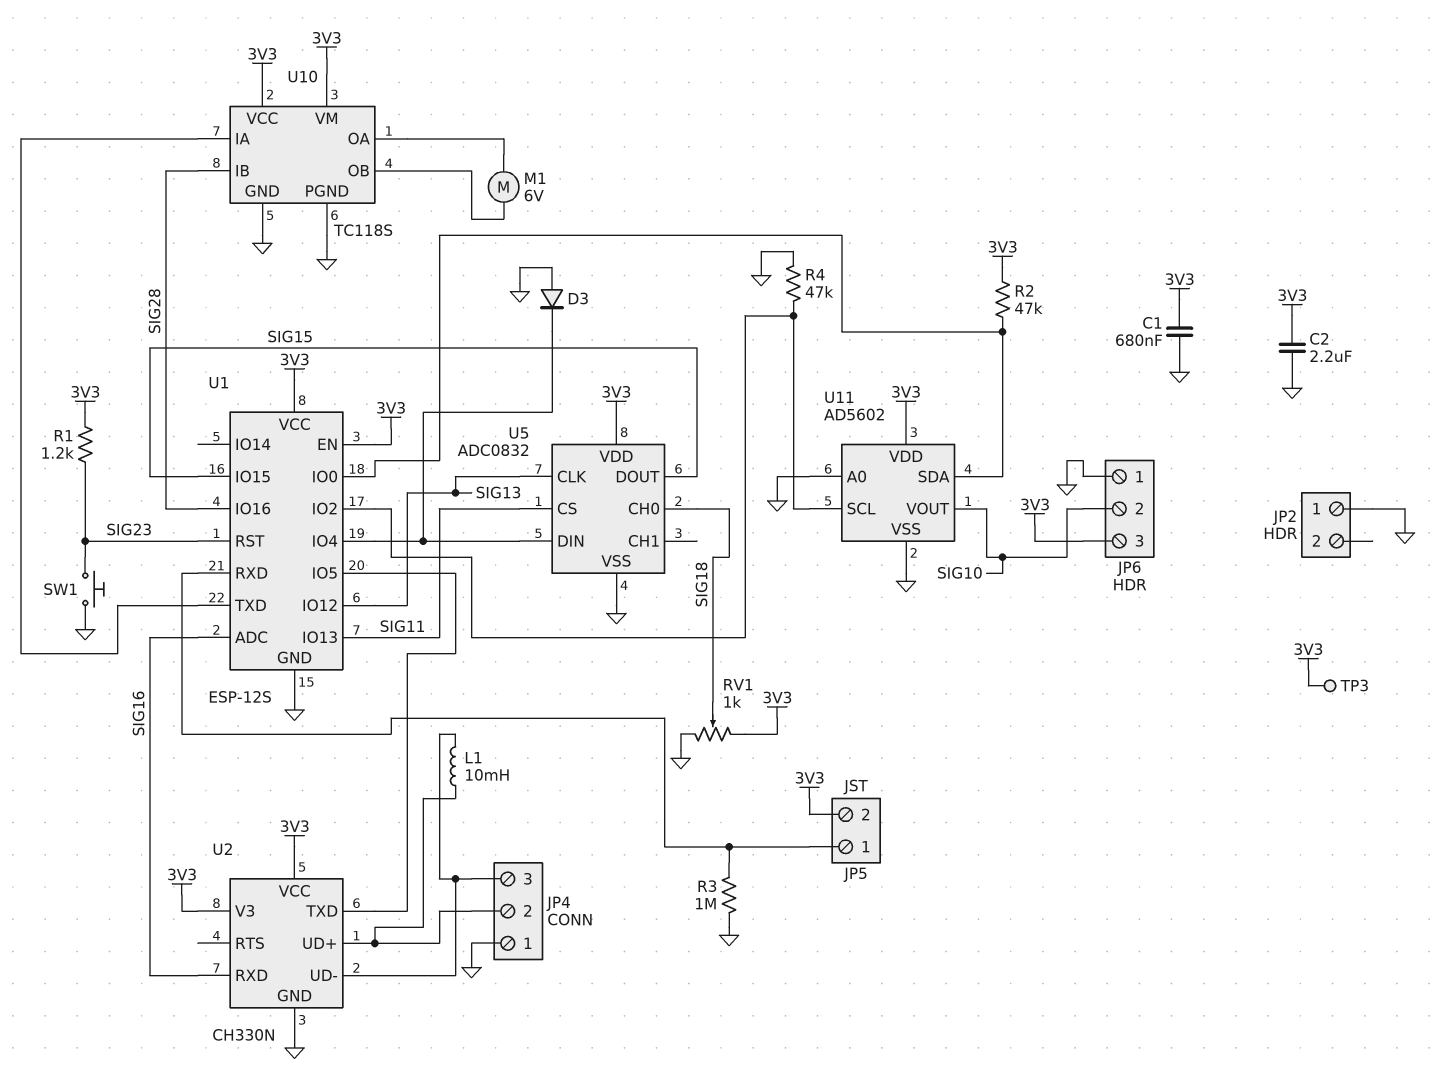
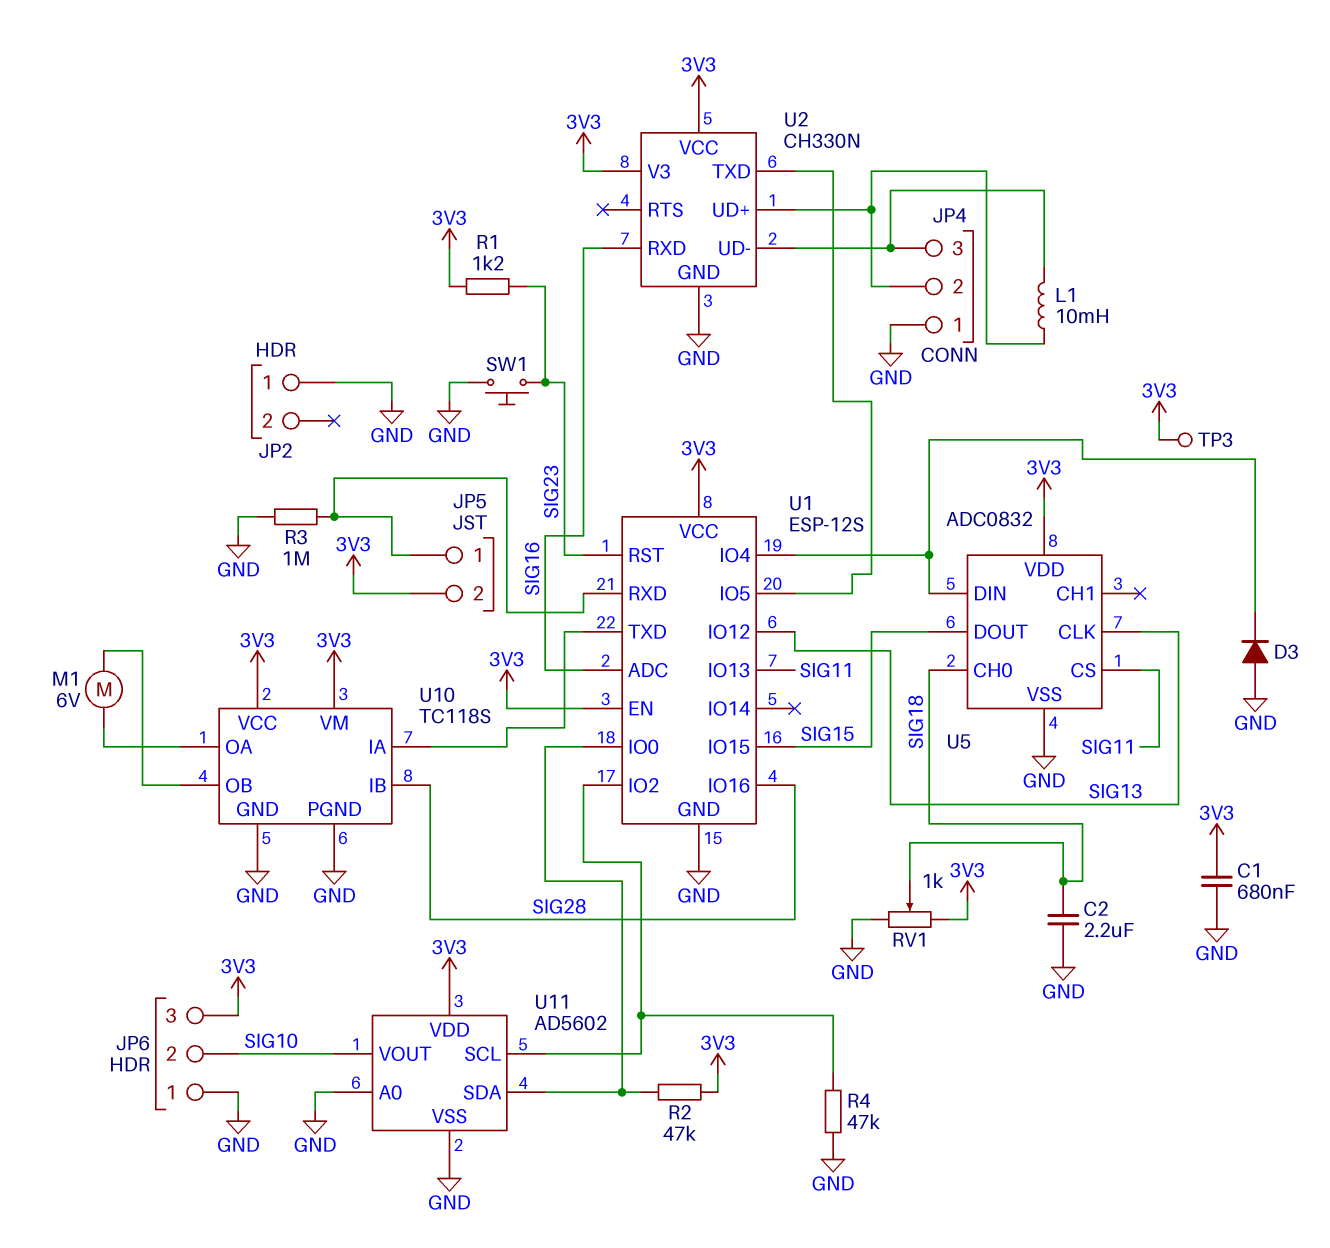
C2: 2.2uF (3V3, GND) -> 2.2uF (GND, SIG18)

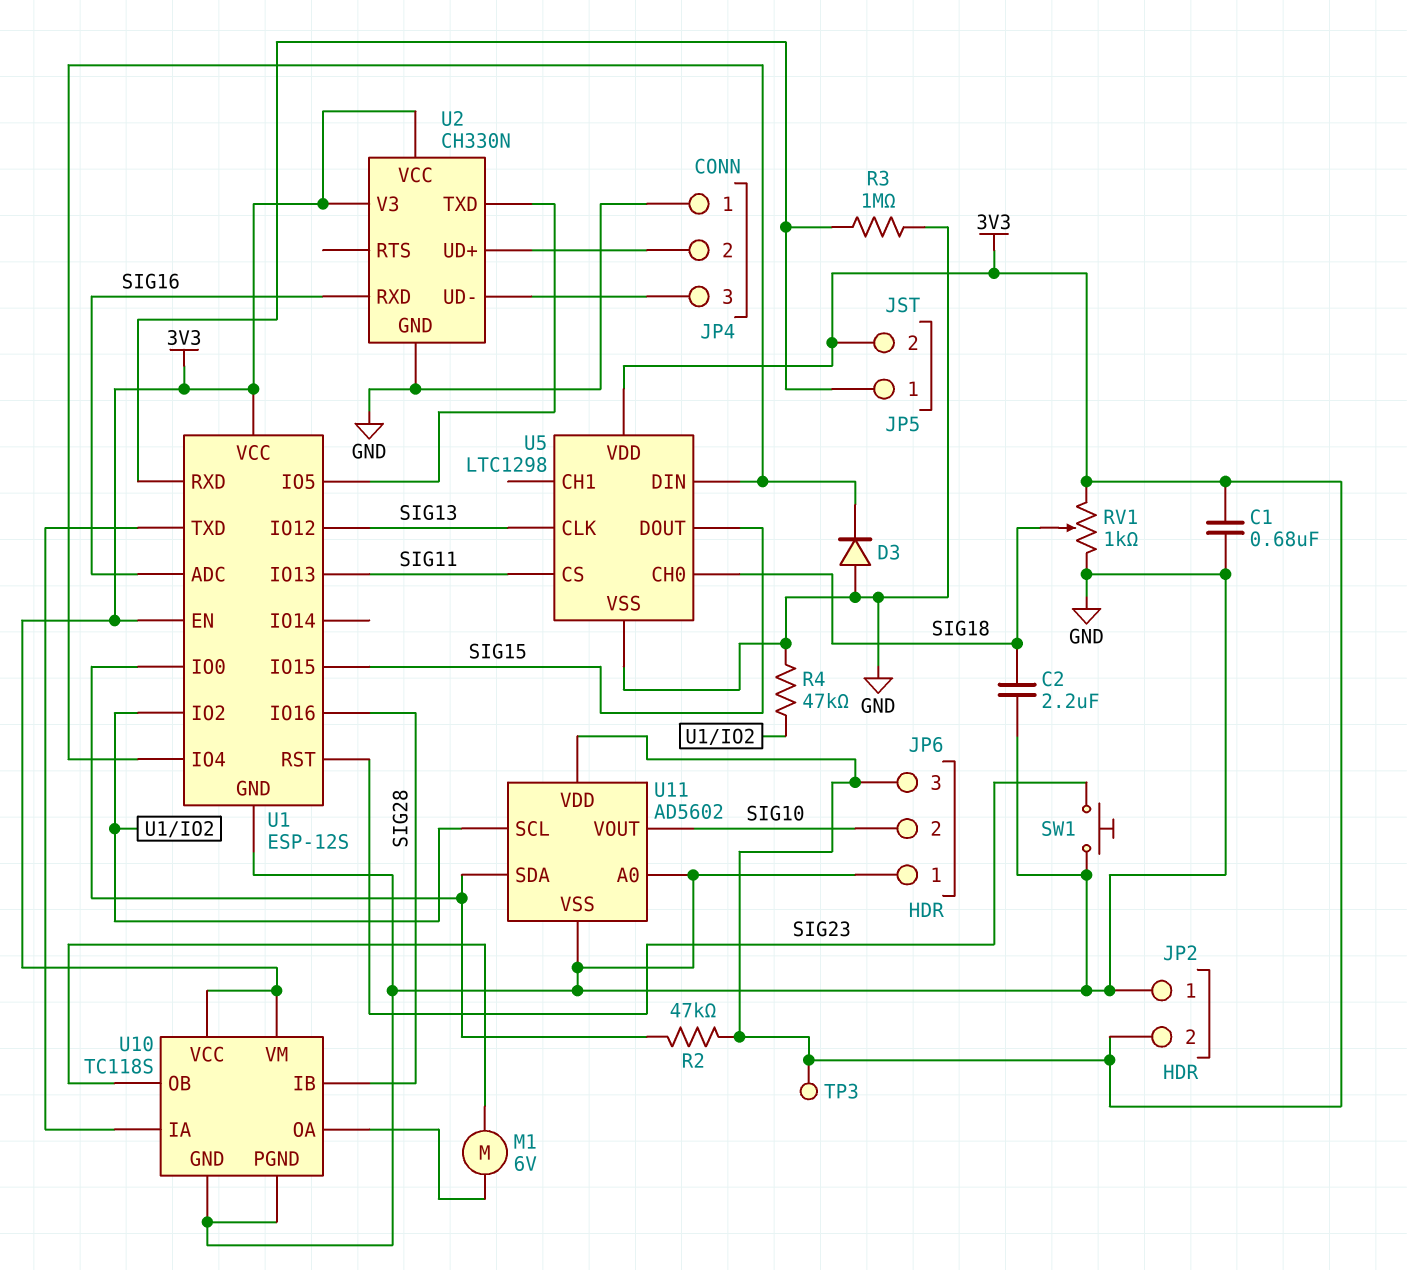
JP2 pin 2: none -> 3V3
L1: 10mH (JP4/2, JP4/3) -> none
R1: 1.2k (3V3, SIG23) -> none
U5: ADC0832 -> LTC1298

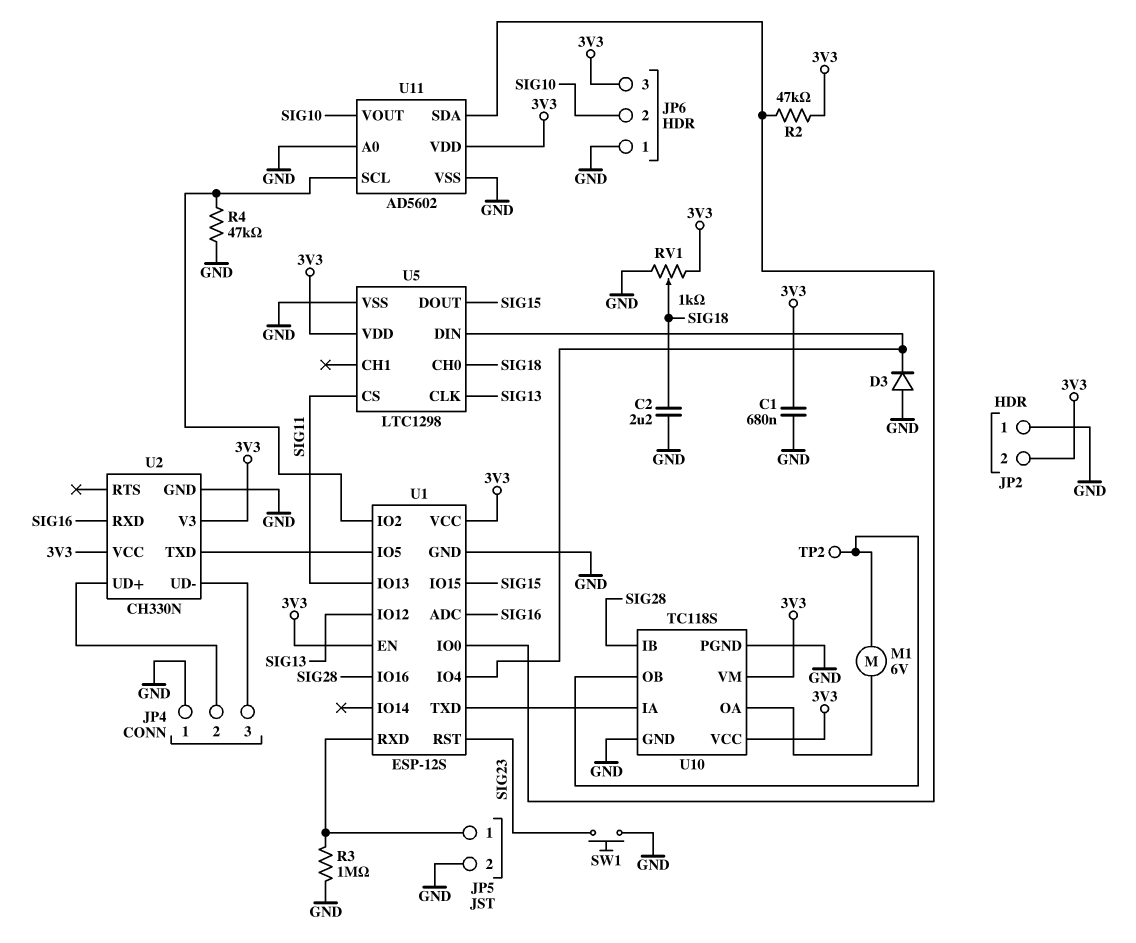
JP5 pin 2: 3V3 -> GND
TP2: none -> test point (U10/OB)
TP3: test point (3V3) -> none

